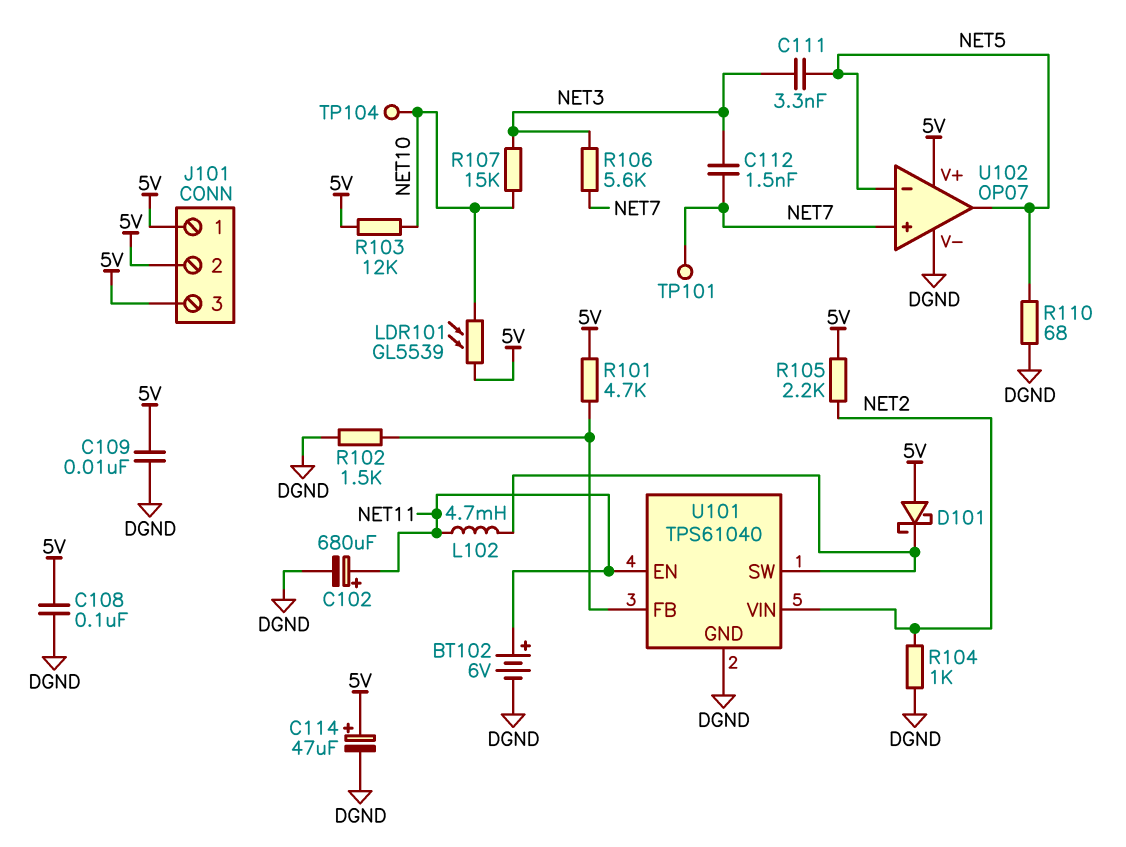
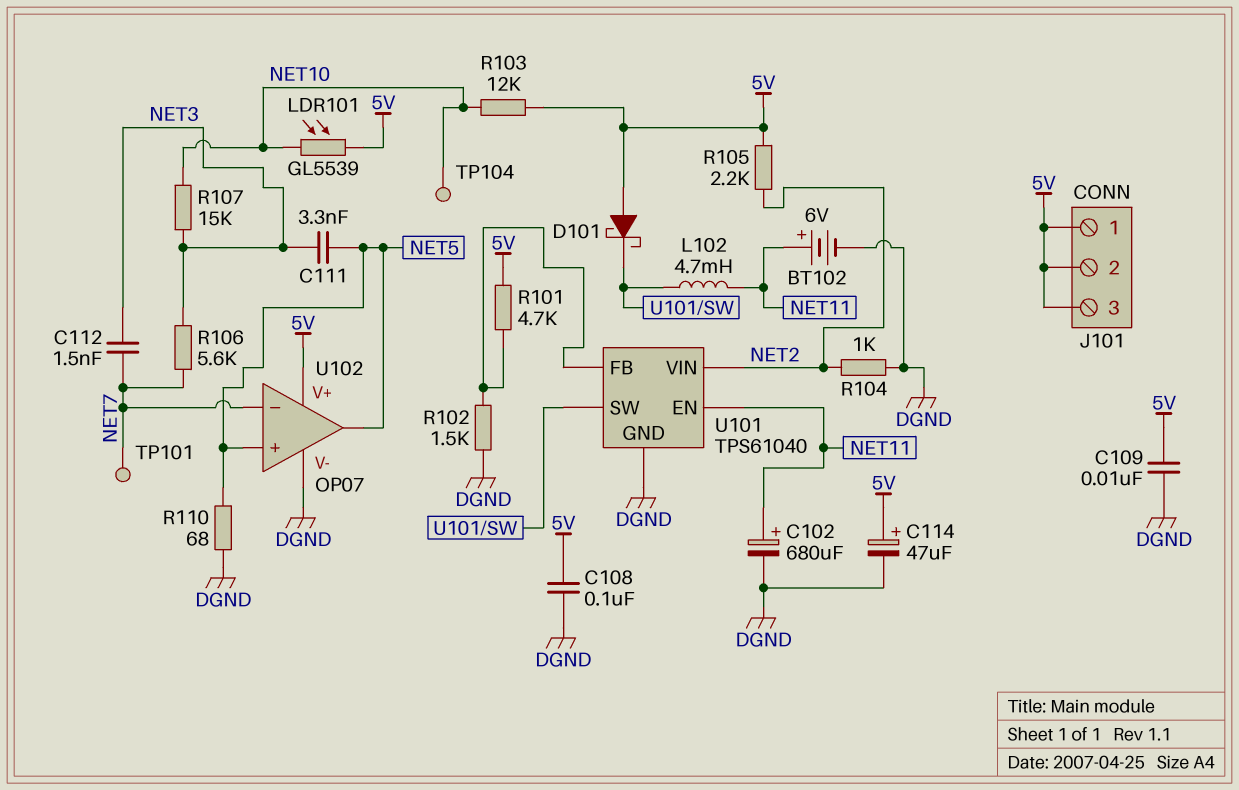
U102 pin in+: NET7 -> NET5
U102 pin in-: NET5 -> NET7

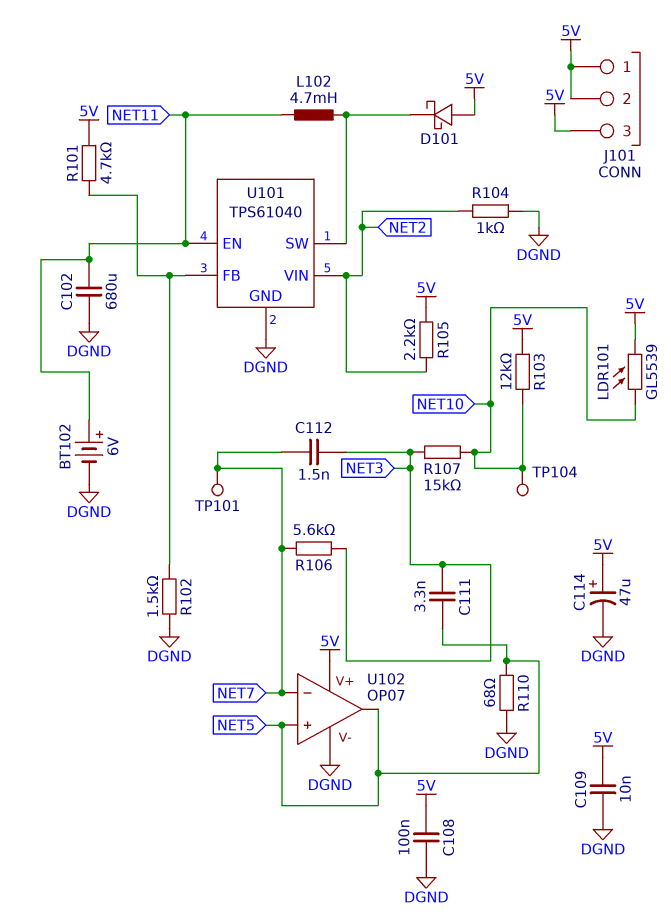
C102: 680uF (plus NET11, minus DGND) -> 680uF (DGND, NET11)

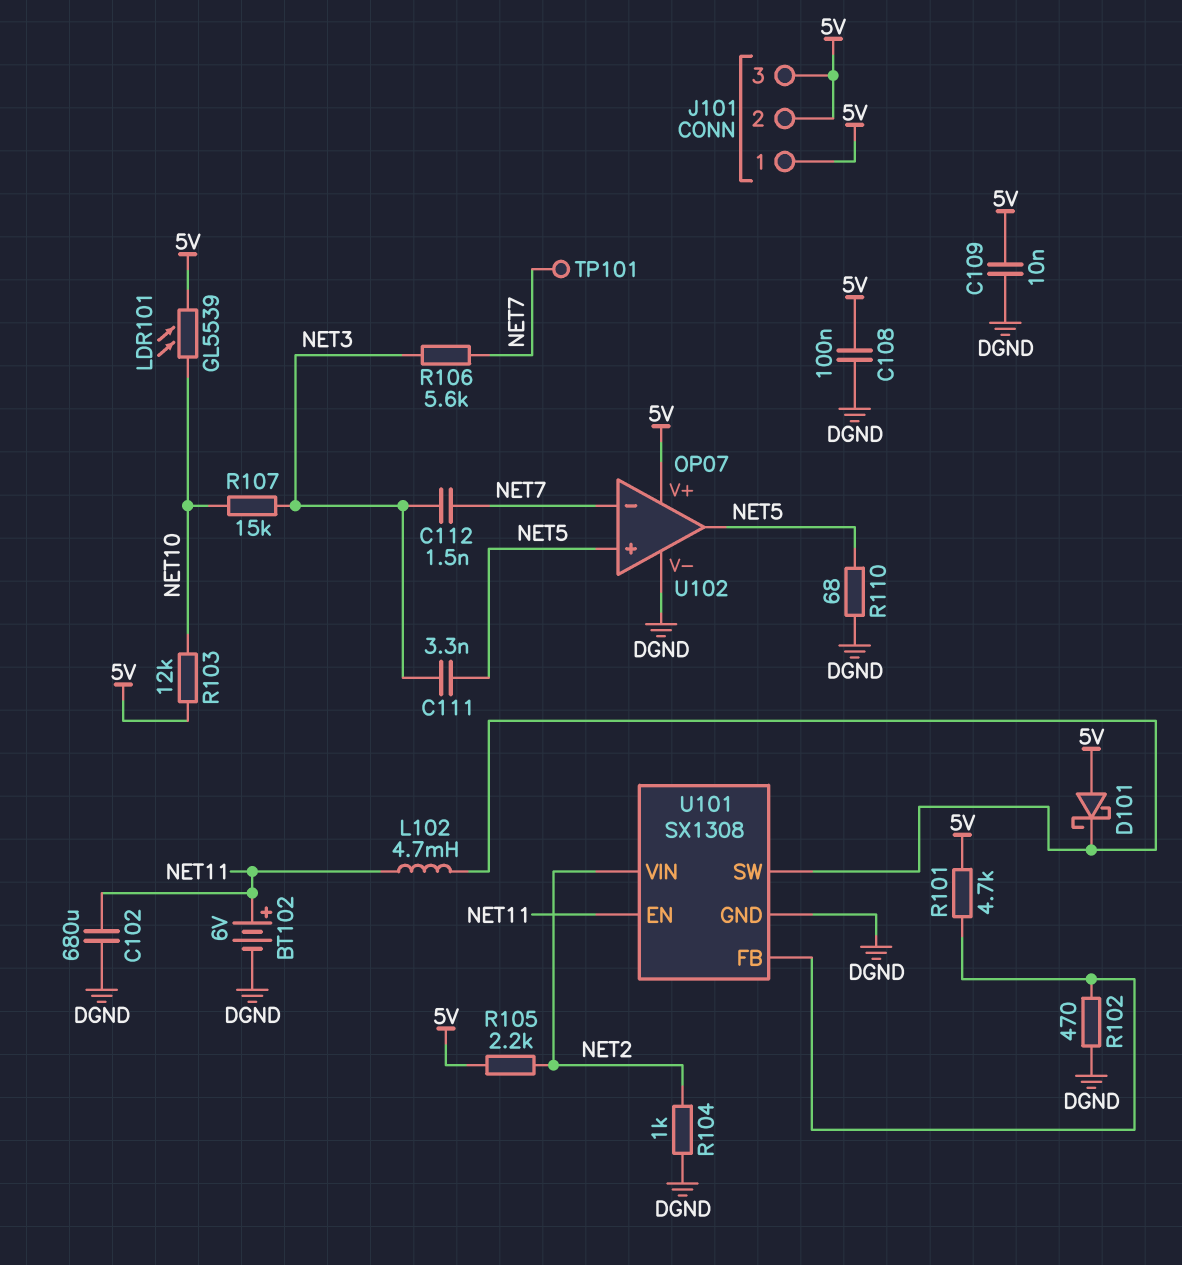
C114: 47uF (plus 5V, minus DGND) -> none
R102: 1.5k (DGND, U101/FB) -> 470 (DGND, U101/FB)
TP104: test point (NET10) -> none
U101: TPS61040 -> SX1308

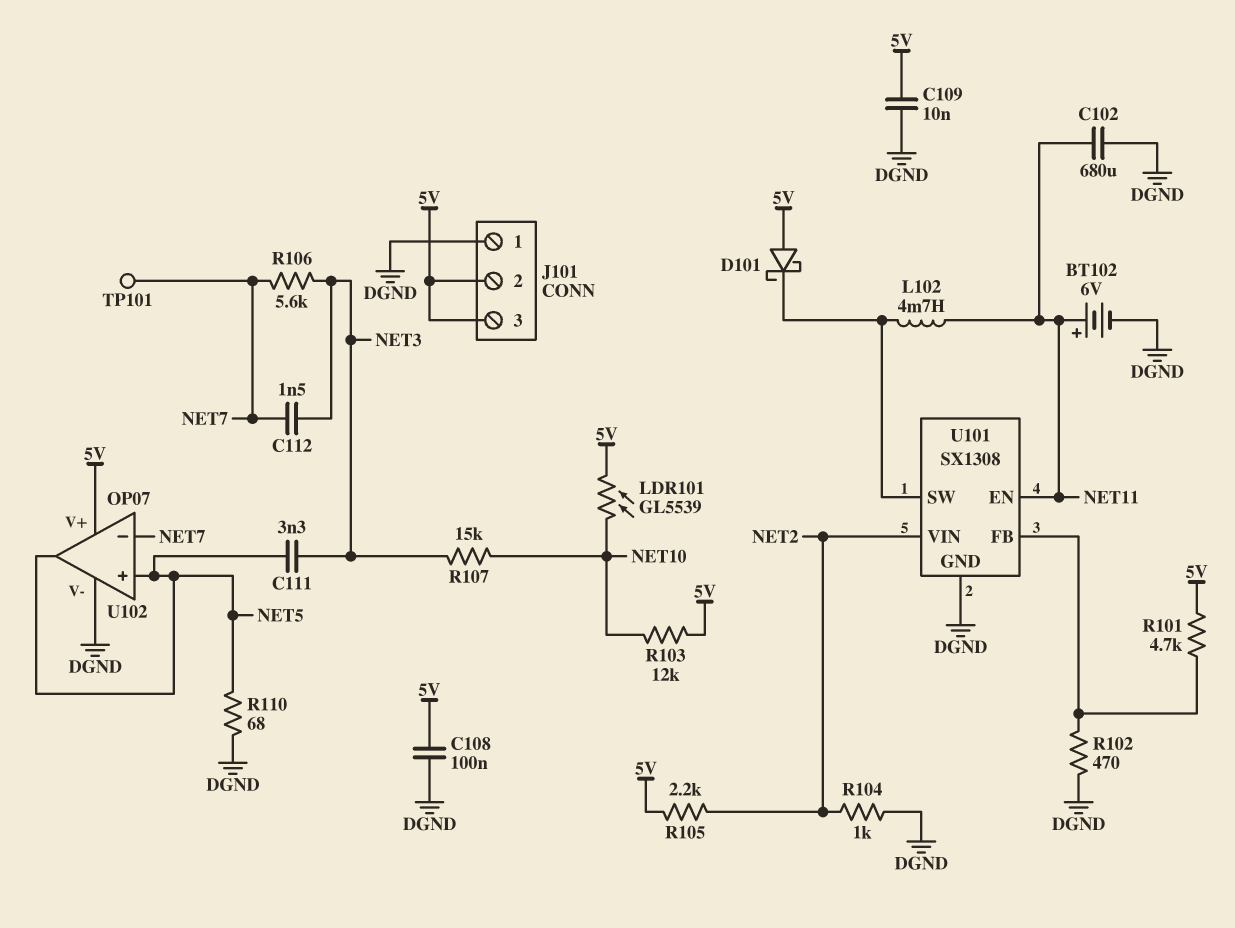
J101 pin 1: 5V -> DGND

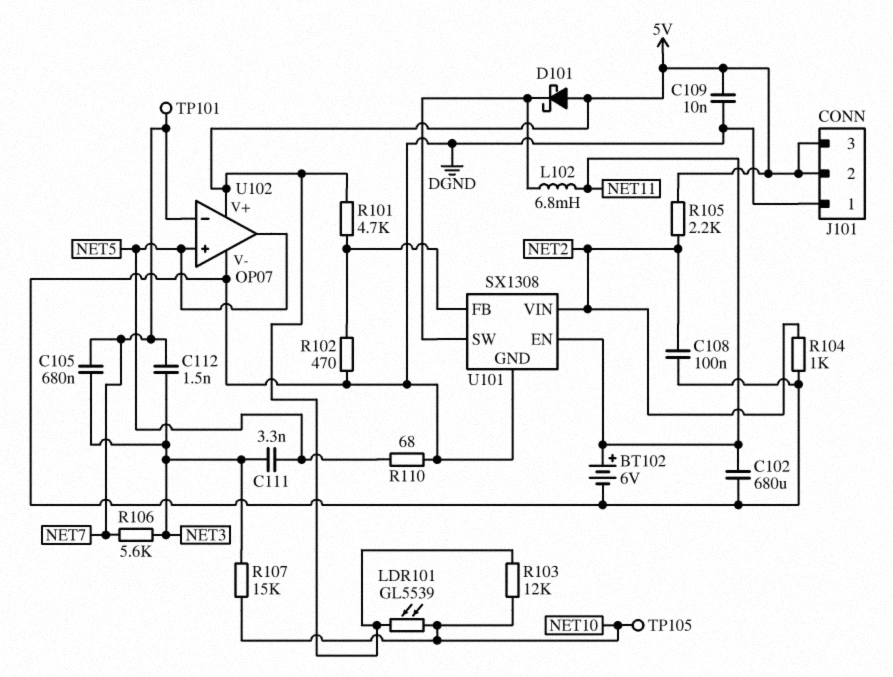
C105: none -> 680nF (NET3, NET7)
C108: 100nF (5V, DGND) -> 100nF (DGND, NET2)
L102: 4.7mH (NET11, U101/SW) -> 6.8mH (NET11, U101/SW)
TP105: none -> test point (NET10)

